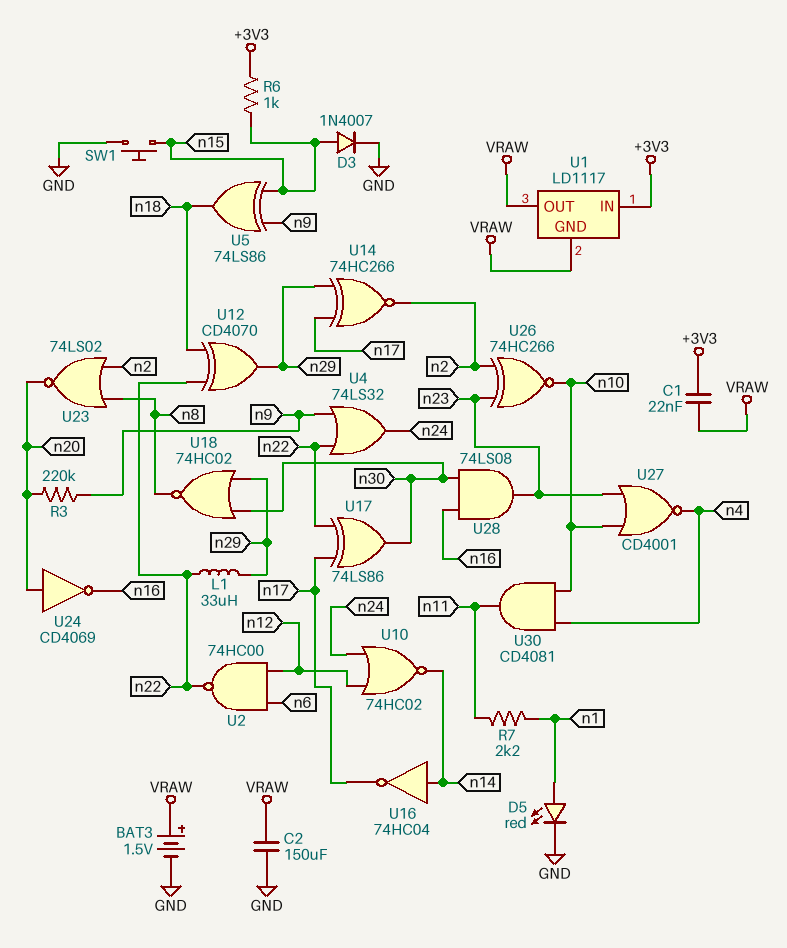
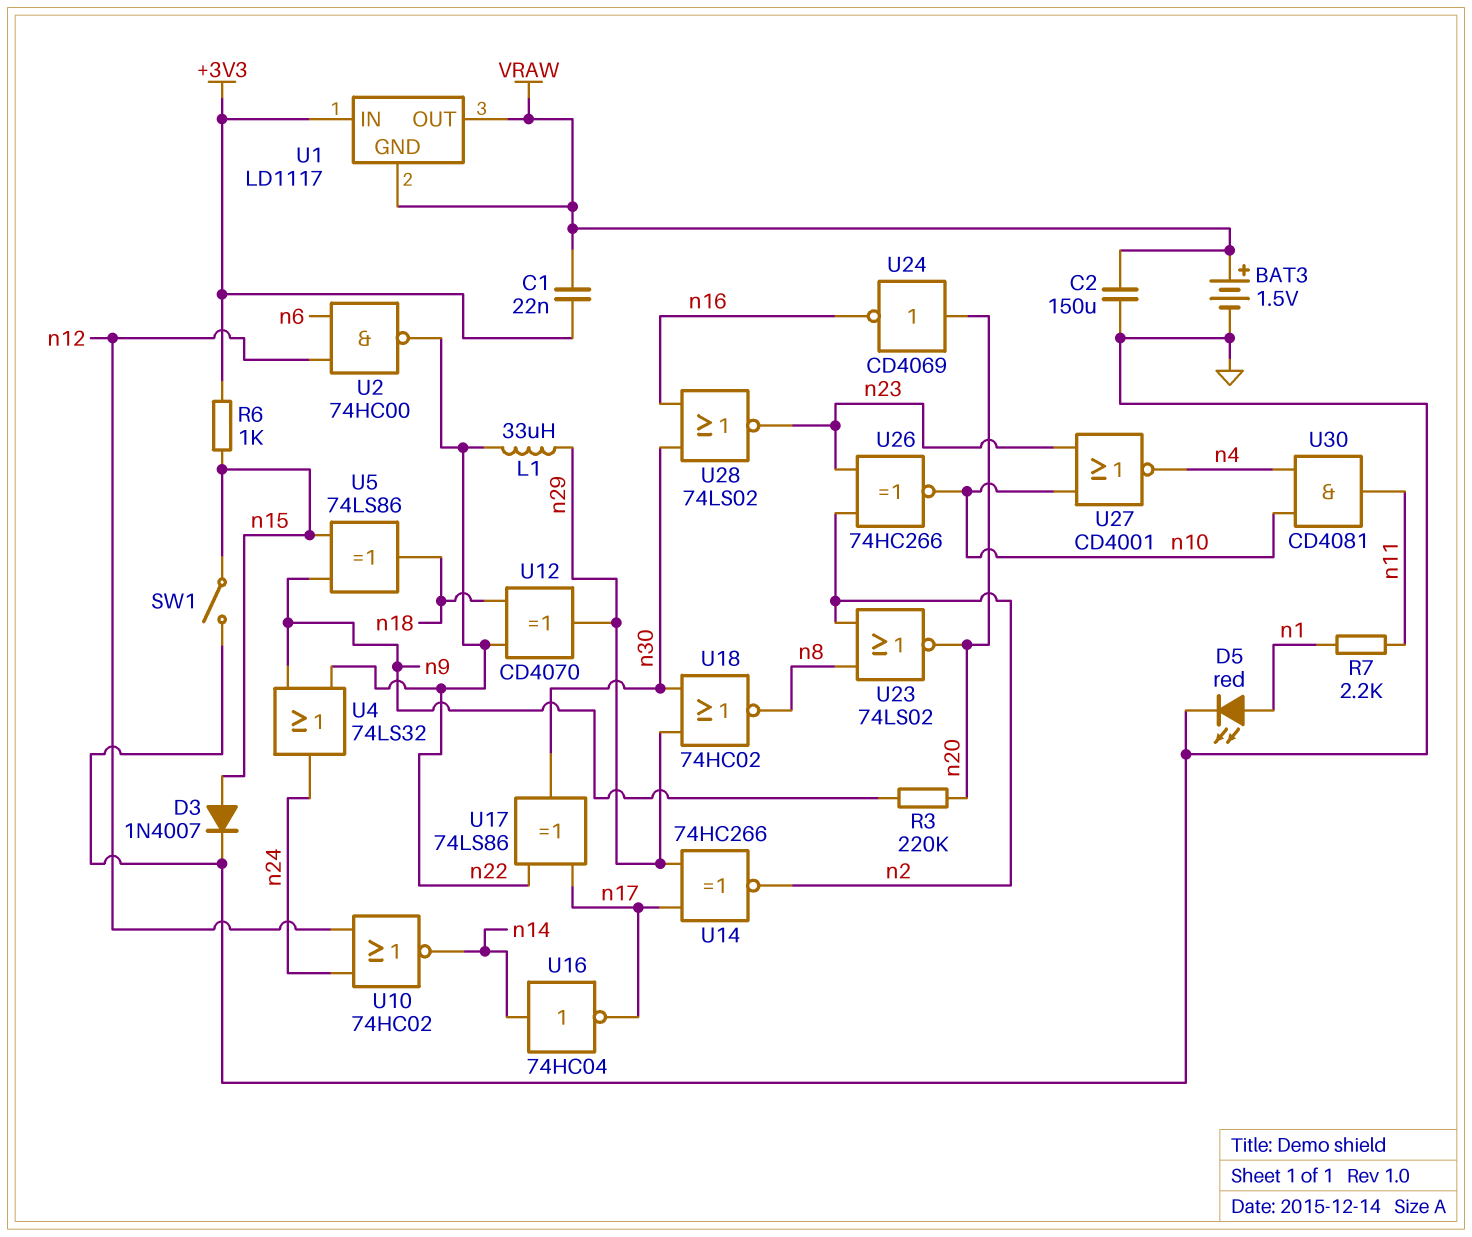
SW1: button (GND, n15) -> switch (GND, n15)
U28: AND 74LS08 (in n16, in n30, out n23) -> NOR 74LS02 (in n16, in n30, out n23)

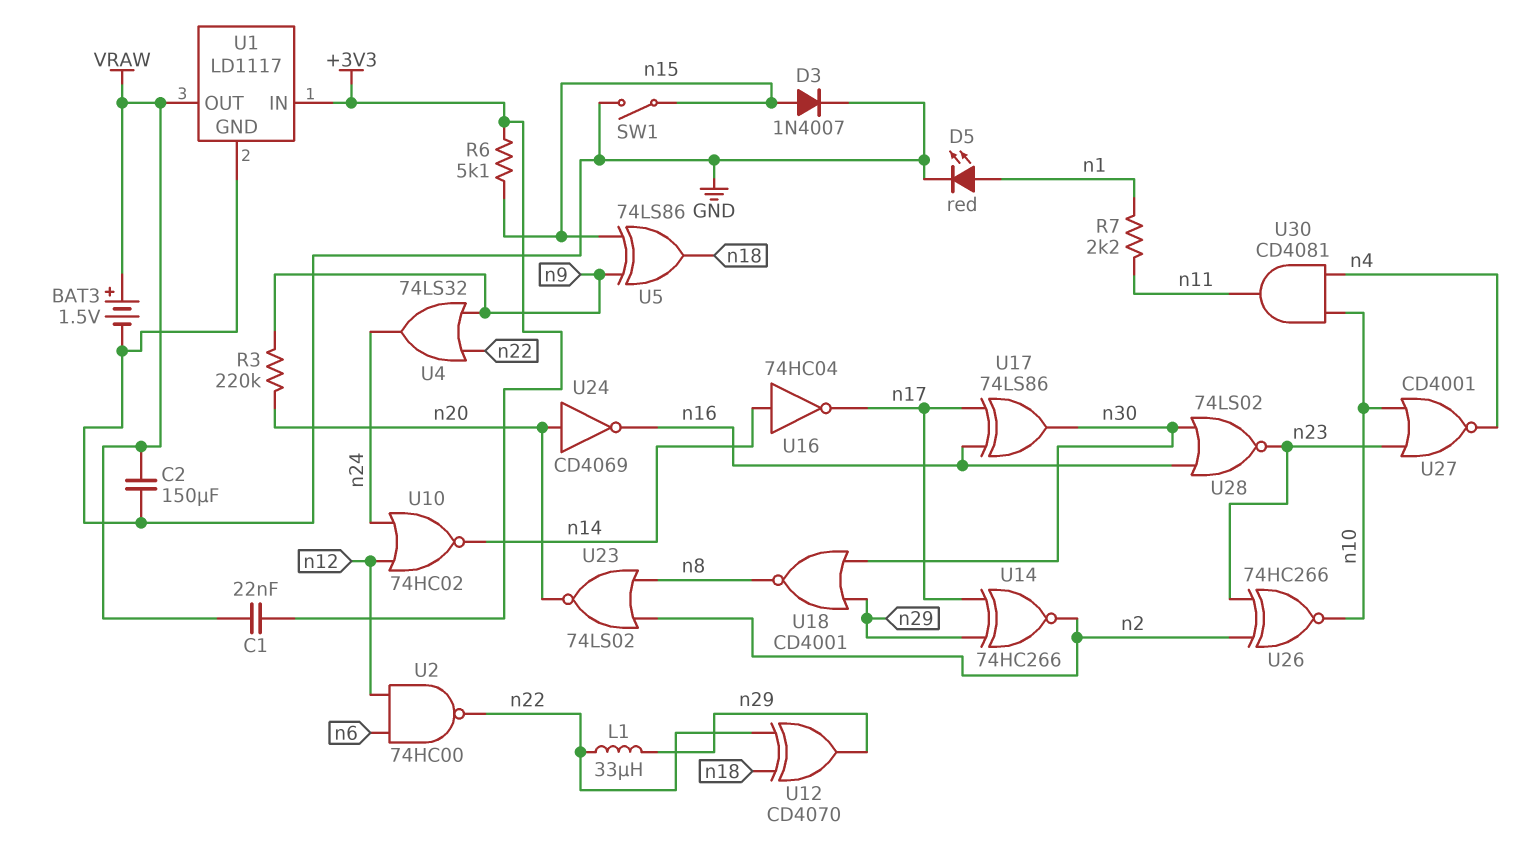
R6: 1k (+3V3, n15) -> 5.1k (+3V3, n15)
U1 pin GND: VRAW -> GND
U17: XOR 74LS86 (in n17, in n22, out n30) -> XOR 74LS86 (in n16, in n17, out n30)
U18: NOR 74HC02 (in n29, in n30, out n8) -> NOR CD4001 (in n29, in n30, out n8)

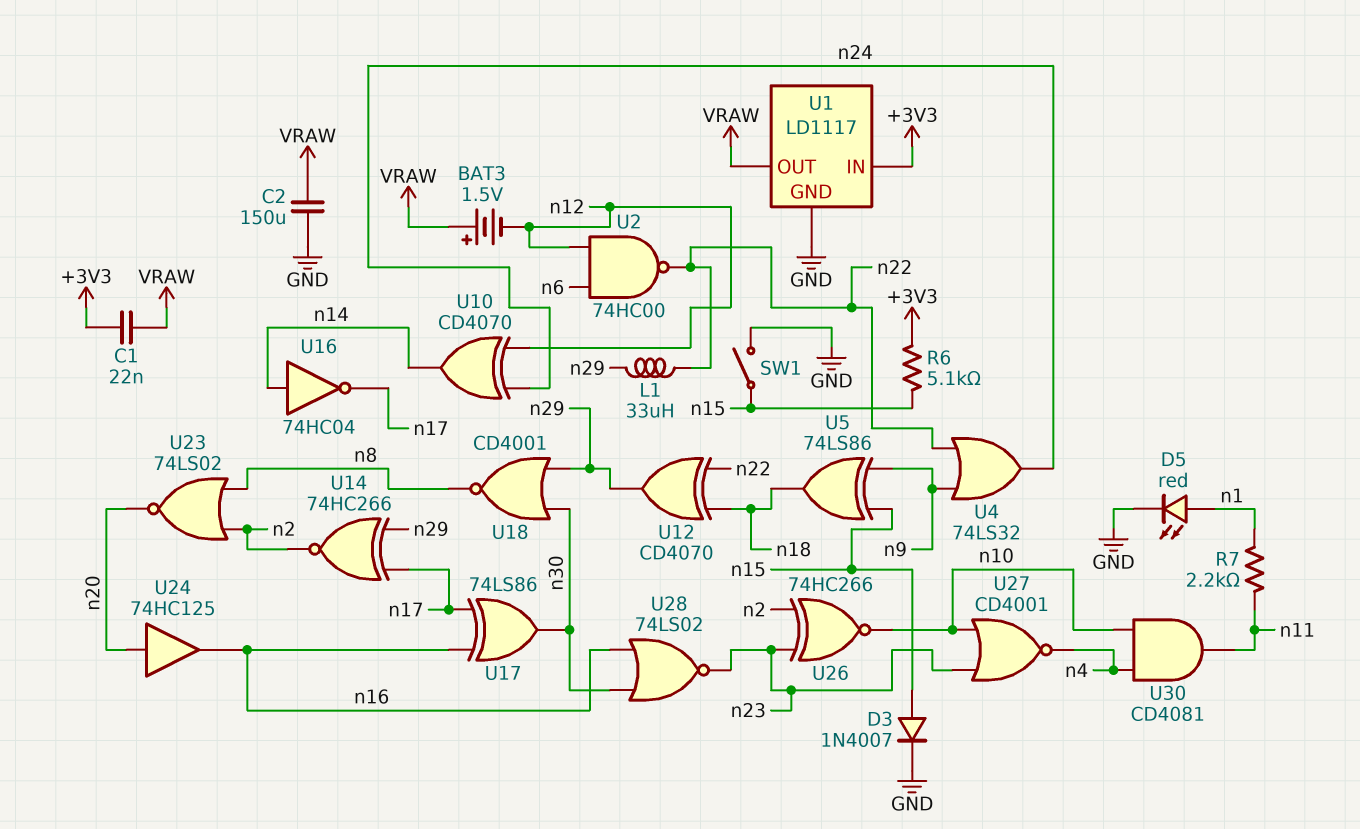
BAT3: 1.5V (plus VRAW, minus GND) -> 1.5V (plus VRAW, minus n12)
R3: 220k (n9, n20) -> none
U10: NOR 74HC02 (in n12, in n24, out n14) -> XOR CD4070 (in n12, in n24, out n14)
U24: NOT CD4069 (in n20, out n16) -> buffer 74HC125 (in n20, out n16)

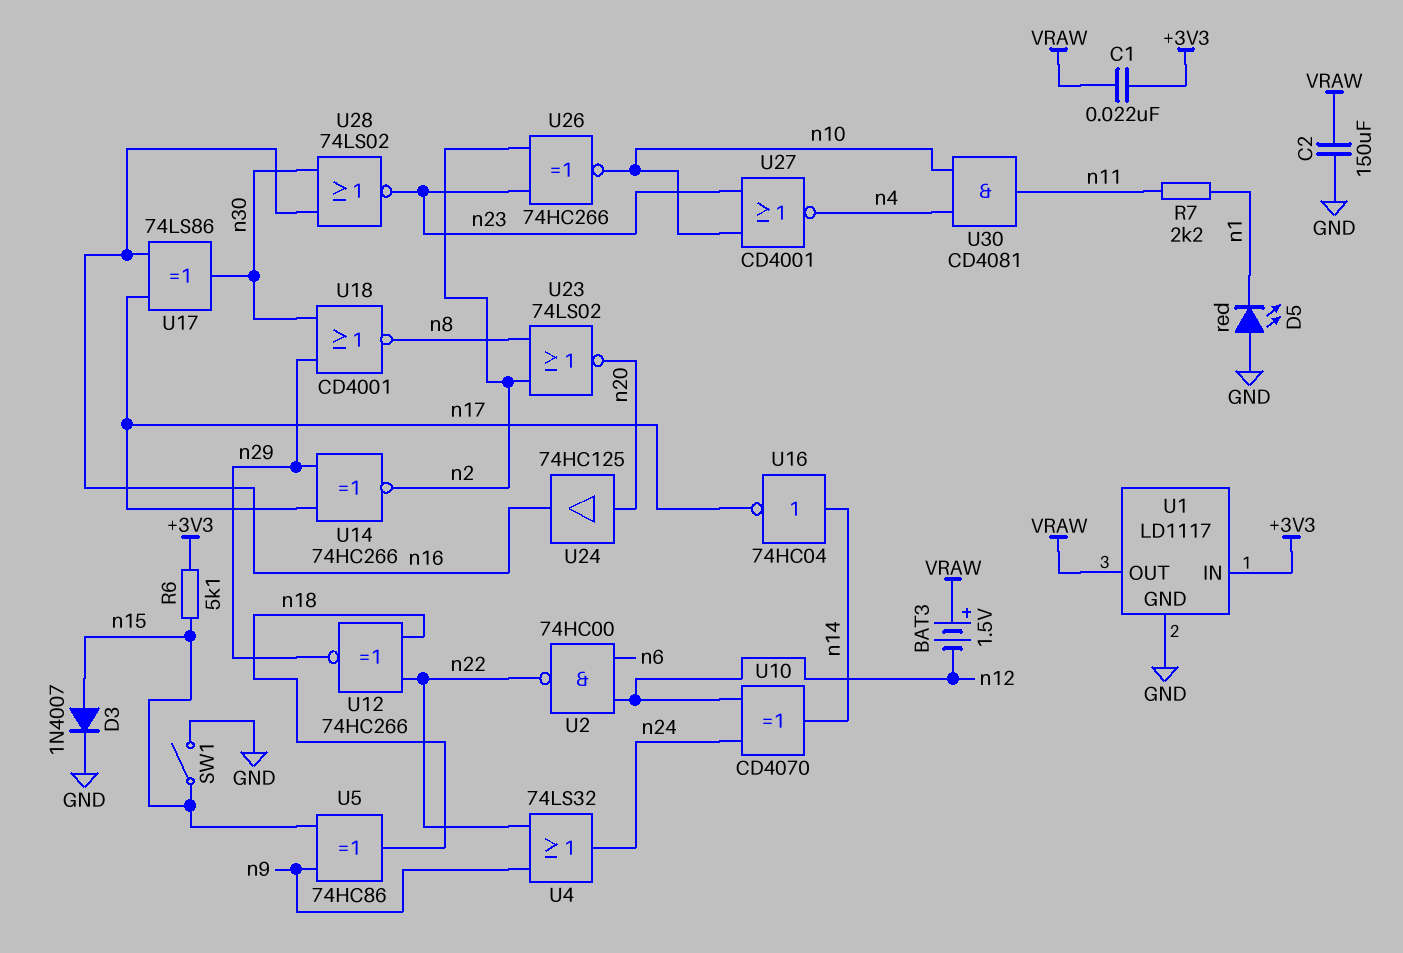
D5: LED red (A n1, K GND) -> LED red (A GND, K n1)
L1: 33uH (n22, n29) -> none
U5: XOR 74LS86 (in n9, in n15, out n18) -> XOR 74HC86 (in n9, in n15, out n18)
U12: XOR CD4070 (in n18, in n22, out n29) -> XNOR 74HC266 (in n18, in n22, out n29)

